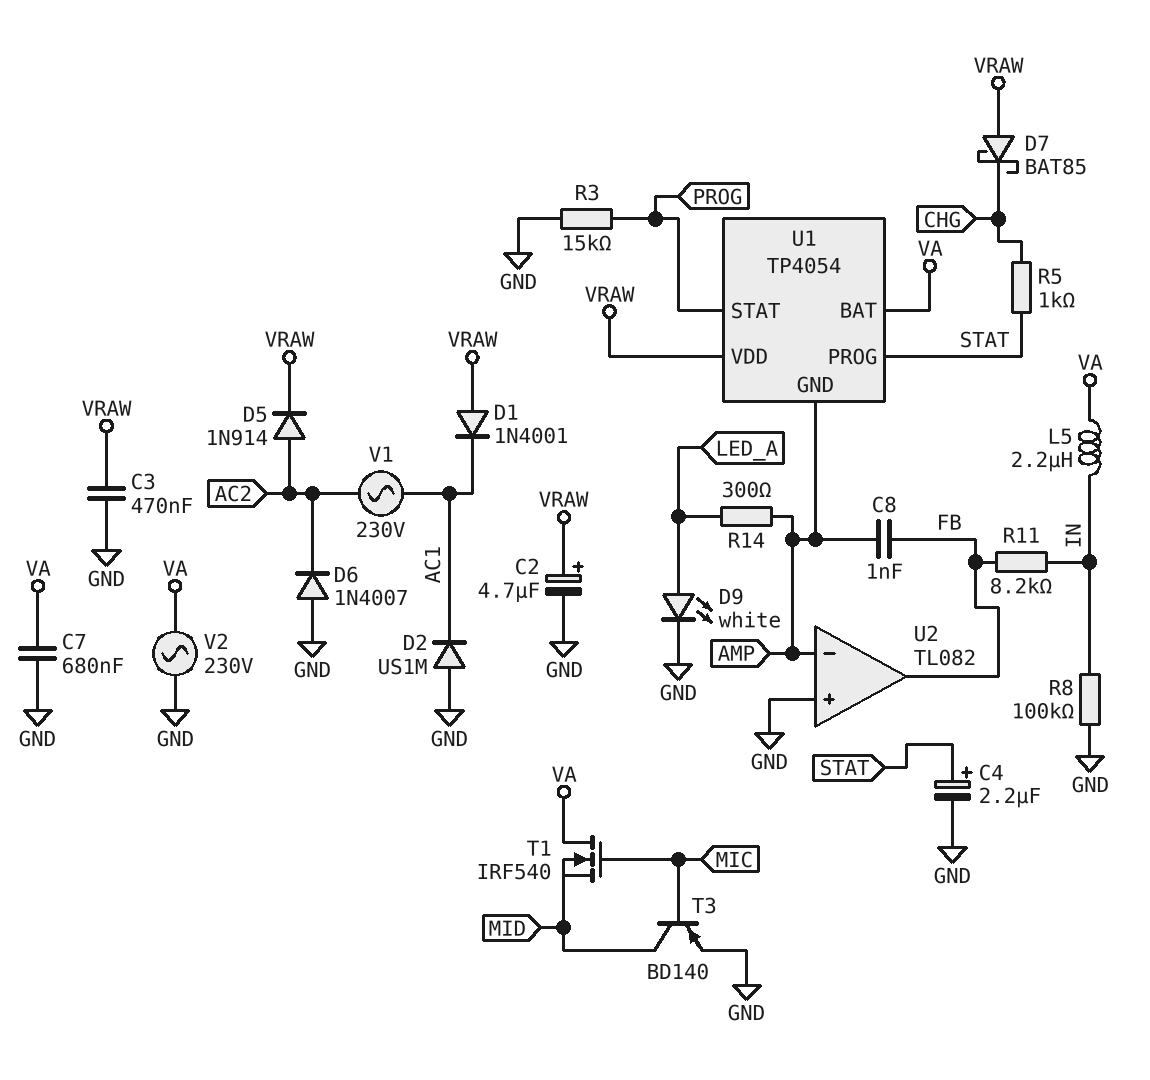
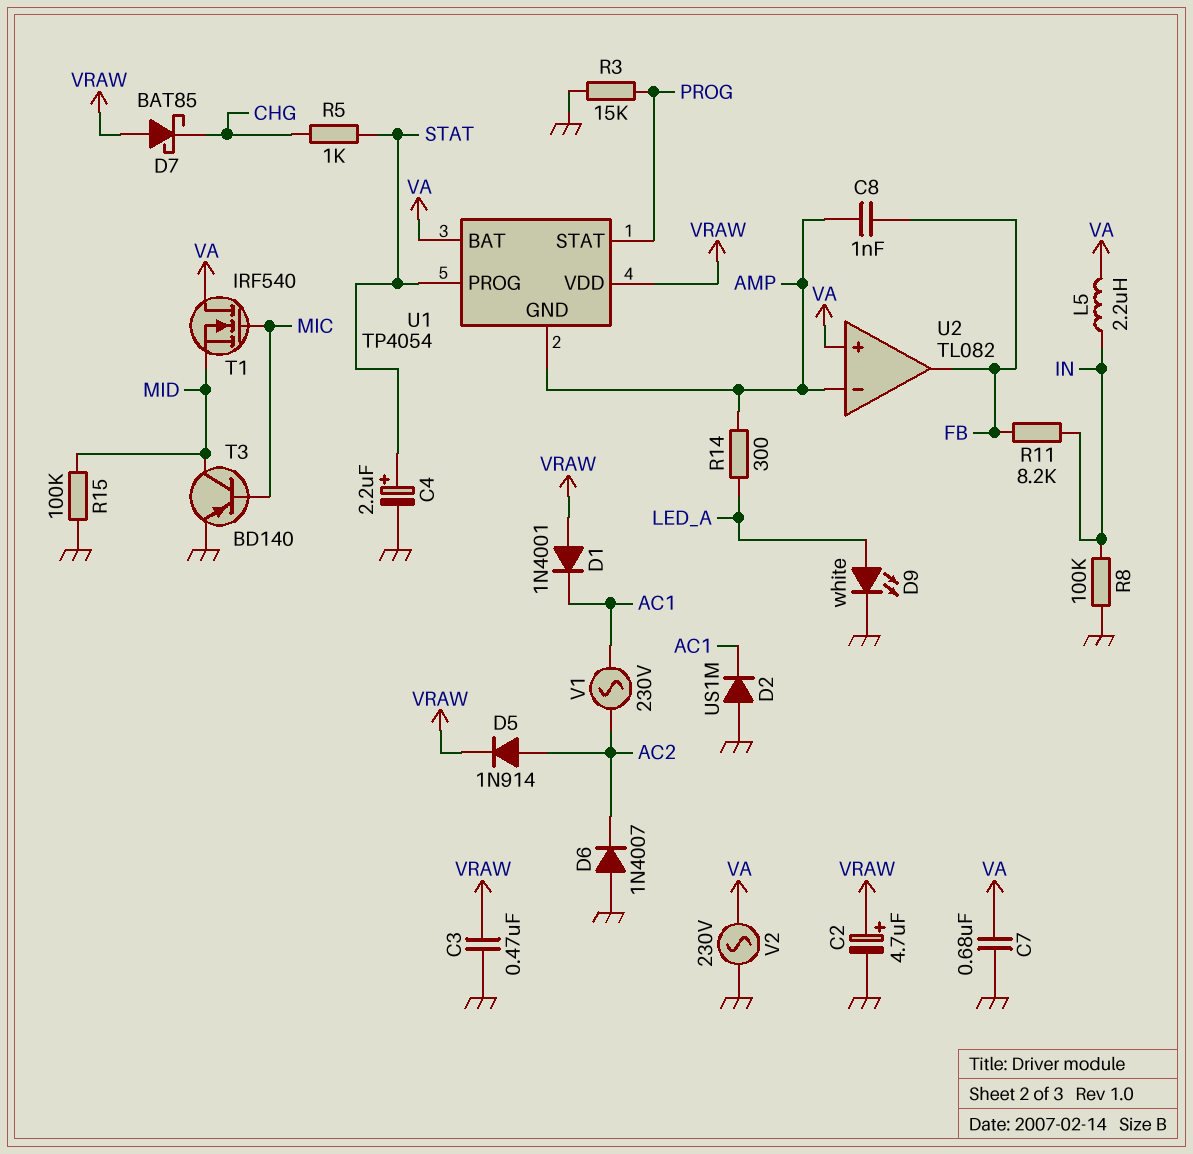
R15: none -> 100k (GND, MID)
U2 pin in+: GND -> VA

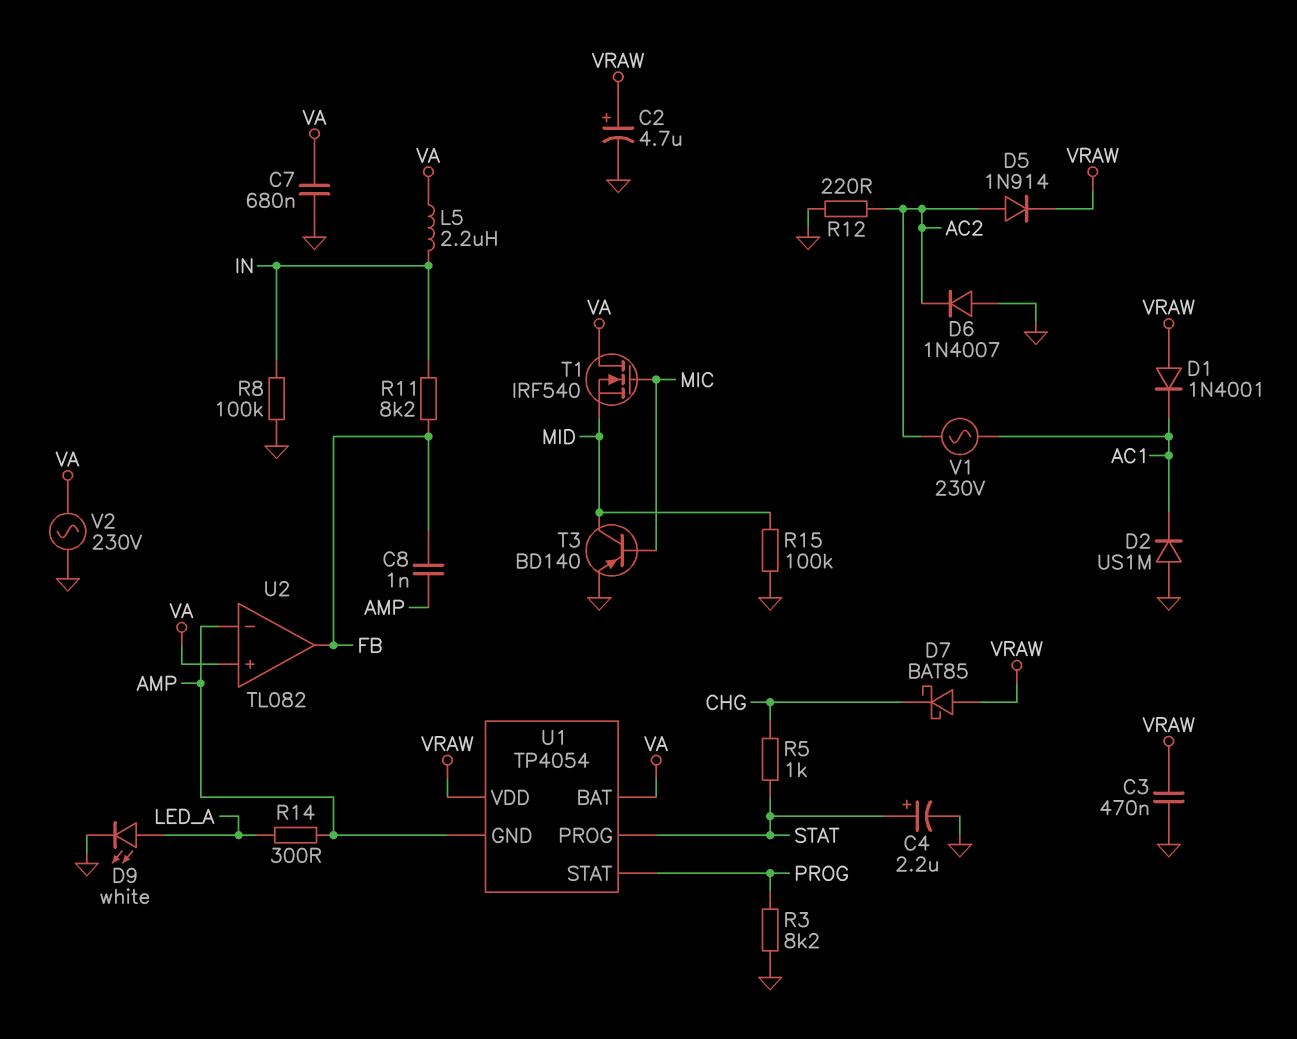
R3: 15k (GND, PROG) -> 8.2k (GND, PROG)
R12: none -> 220 (AC2, GND)

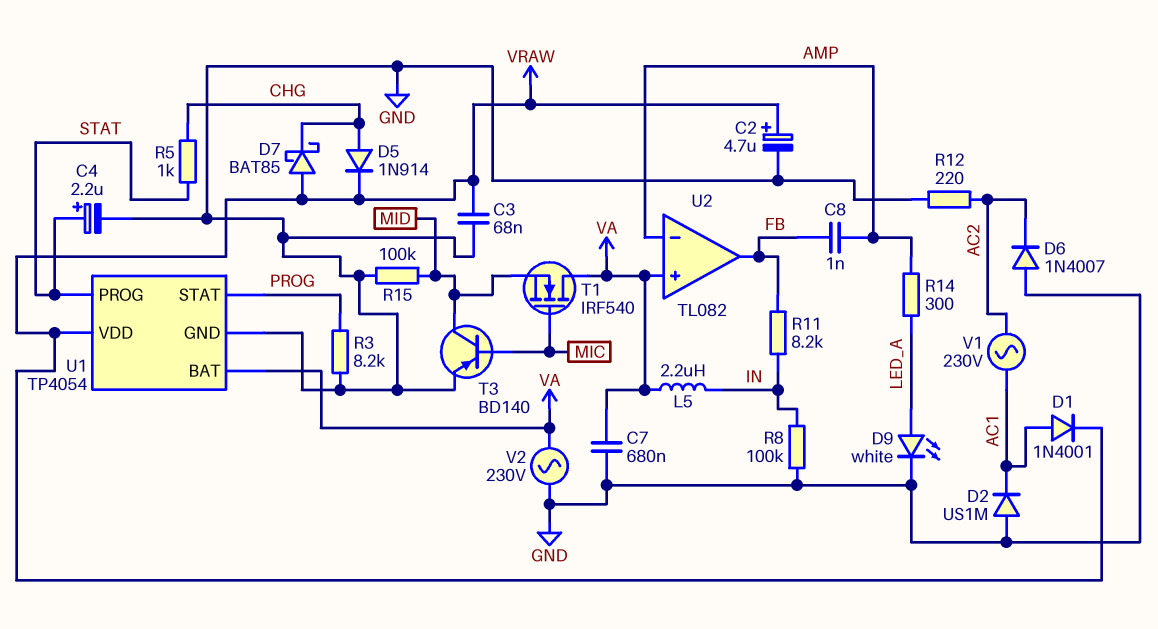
C3: 470nF (GND, VRAW) -> 68nF (GND, VRAW)
D1: diode 1N4001 (A VRAW, K AC1) -> diode 1N4001 (A AC1, K VRAW)
D5: diode 1N914 (A AC2, K VRAW) -> diode 1N914 (A CHG, K VRAW)
U1 pin GND: AMP -> GND

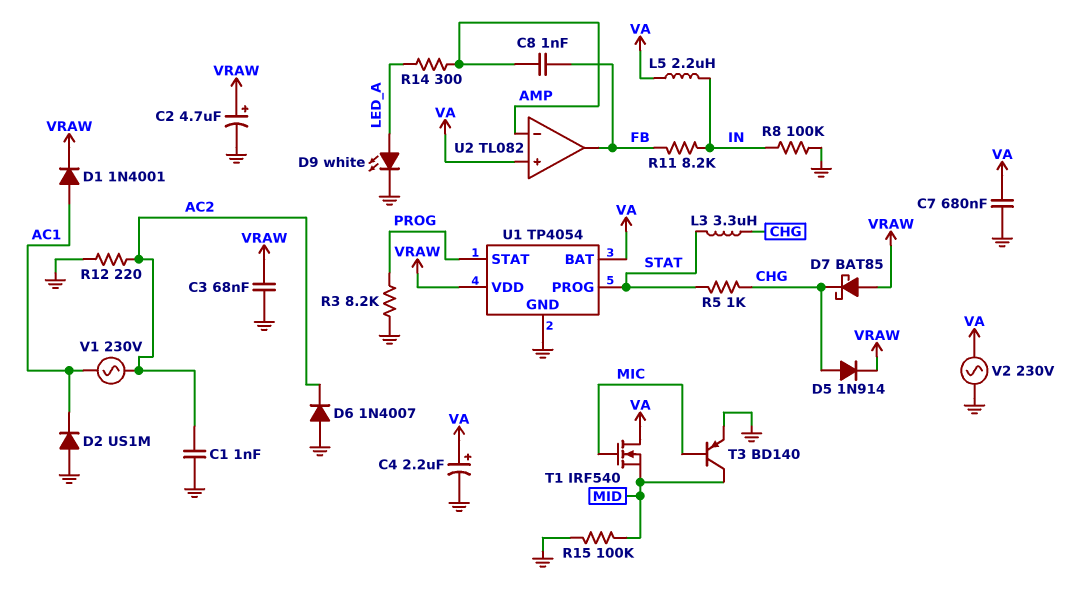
C1: none -> 1nF (AC2, GND)
C4: 2.2uF (plus STAT, minus GND) -> 2.2uF (plus VA, minus GND)
L3: none -> 3.3uH (CHG, STAT)

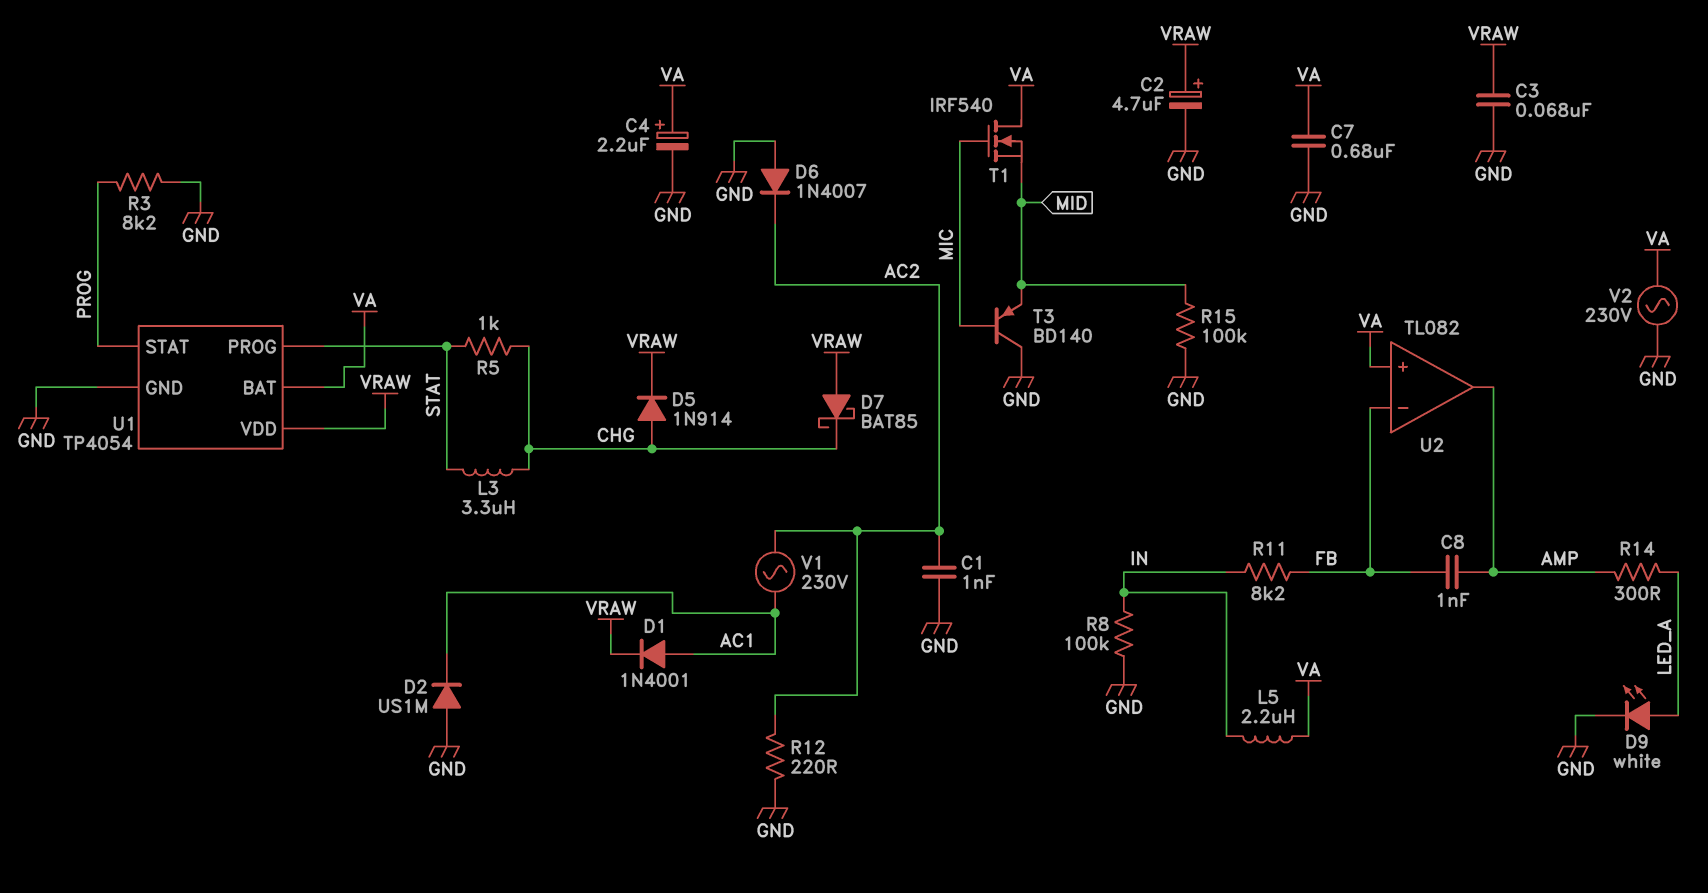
T3: PNP BD140 (B MIC, C MID, E GND) -> PNP BD140 (B MIC, C GND, E MID)
U2 pin in-: AMP -> FB
U2 pin out: FB -> AMP

